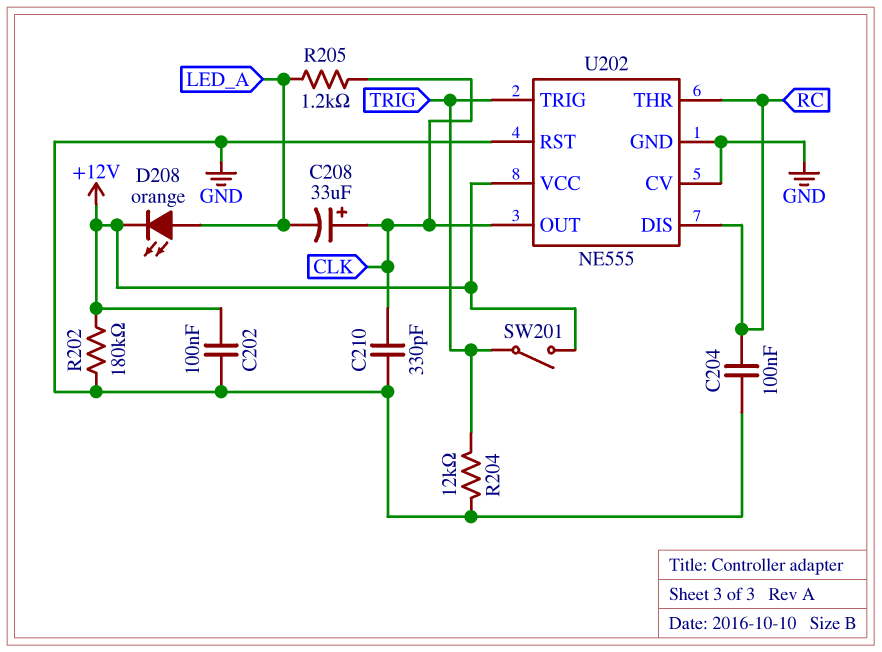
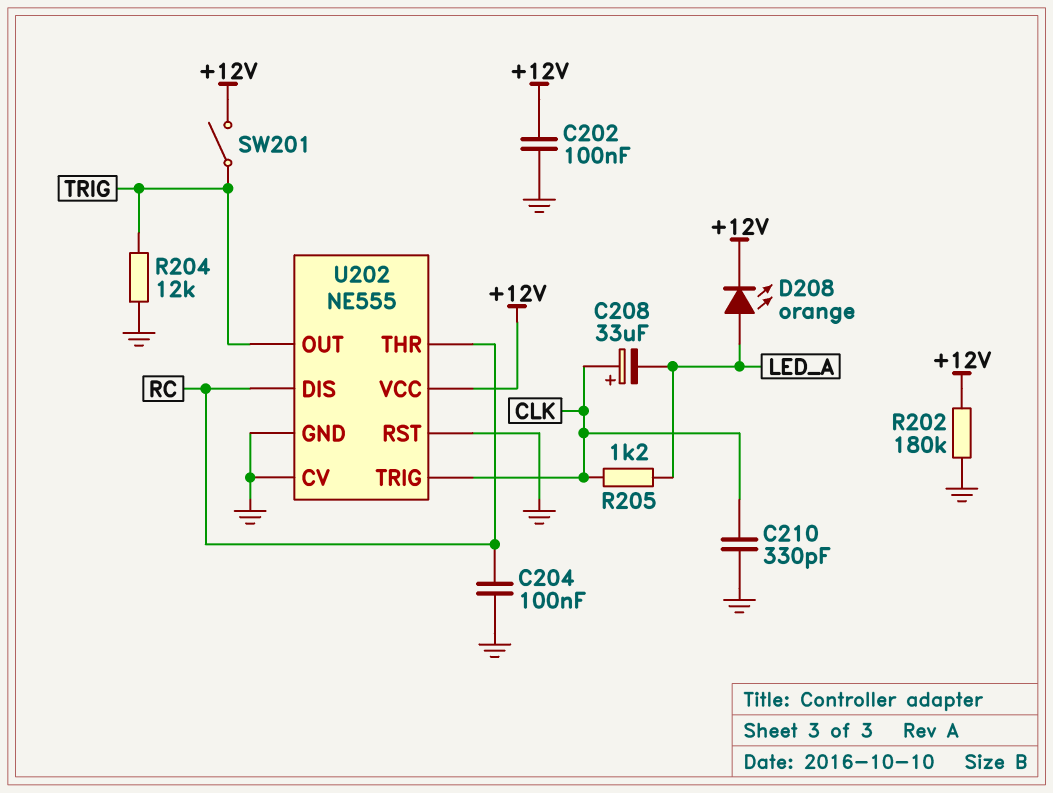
U202 pin OUT: CLK -> TRIG
U202 pin TRIG: TRIG -> CLK

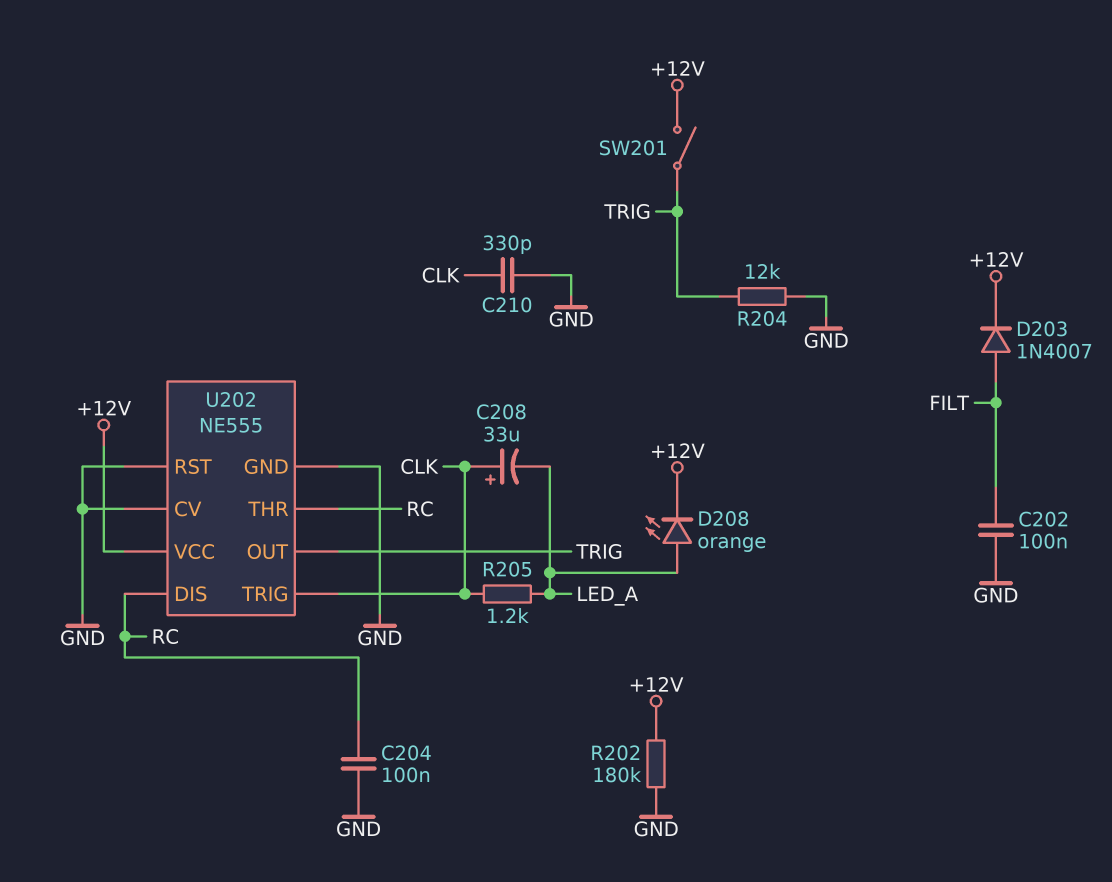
C202: 100nF (+12V, GND) -> 100nF (FILT, GND)
D203: none -> diode 1N4007 (A FILT, K +12V)

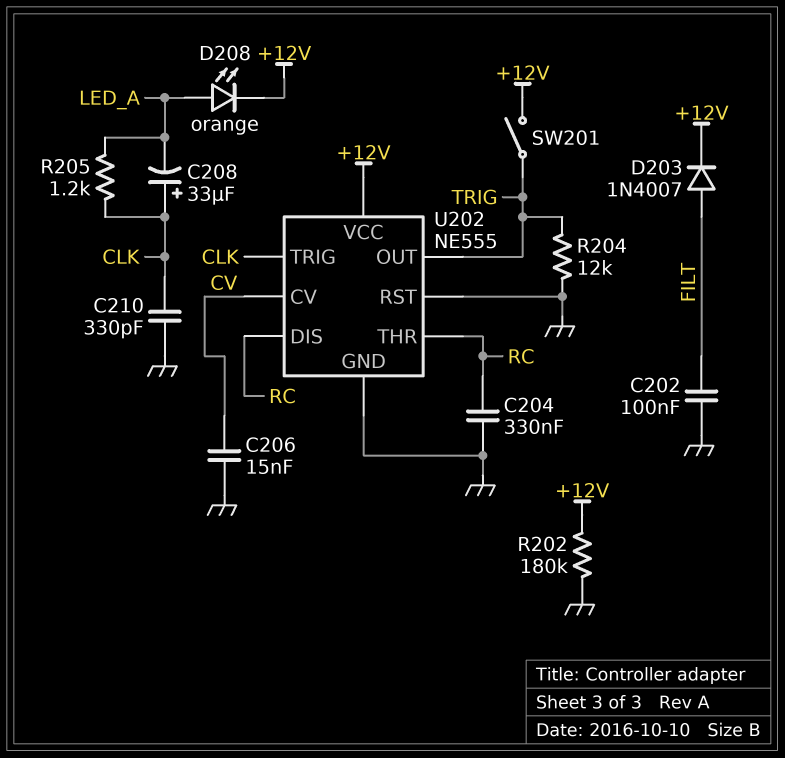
C204: 100nF (GND, RC) -> 330nF (GND, RC)
C206: none -> 15nF (CV, GND)
U202 pin CV: GND -> CV

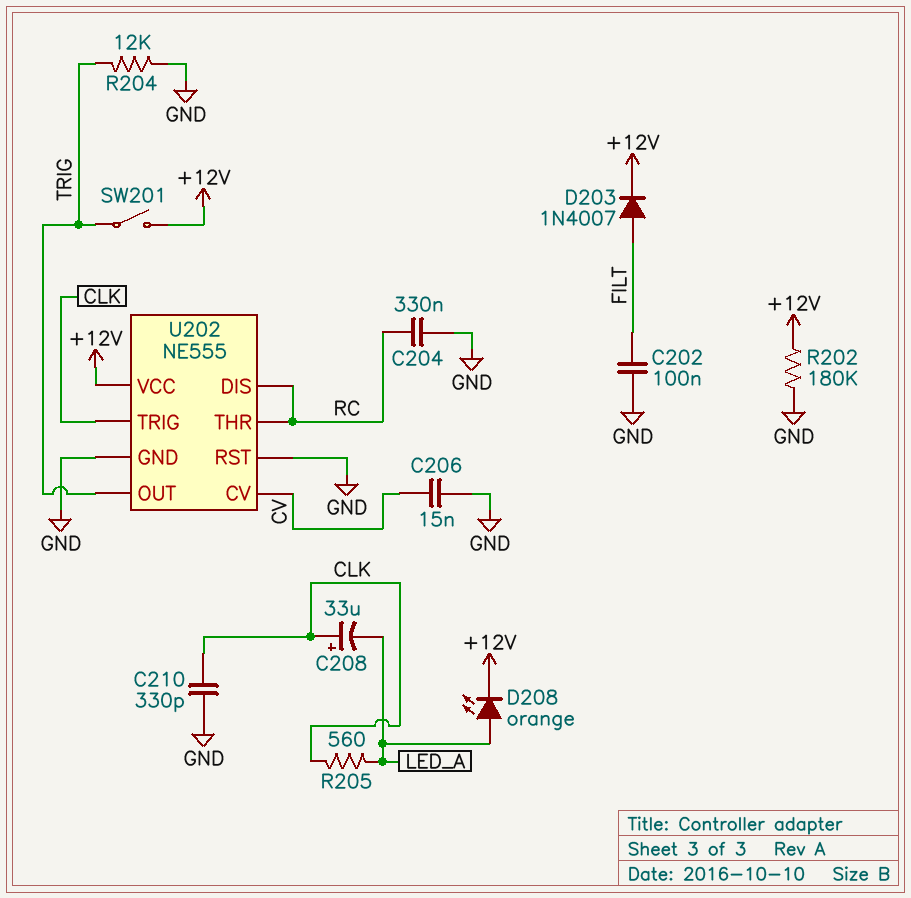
R205: 1.2k (CLK, LED_A) -> 560 (CLK, LED_A)

